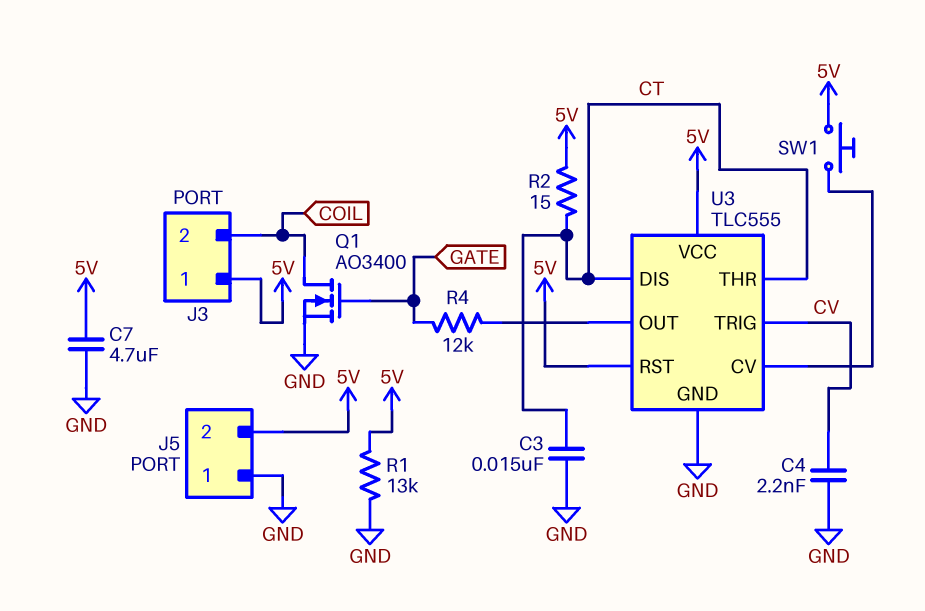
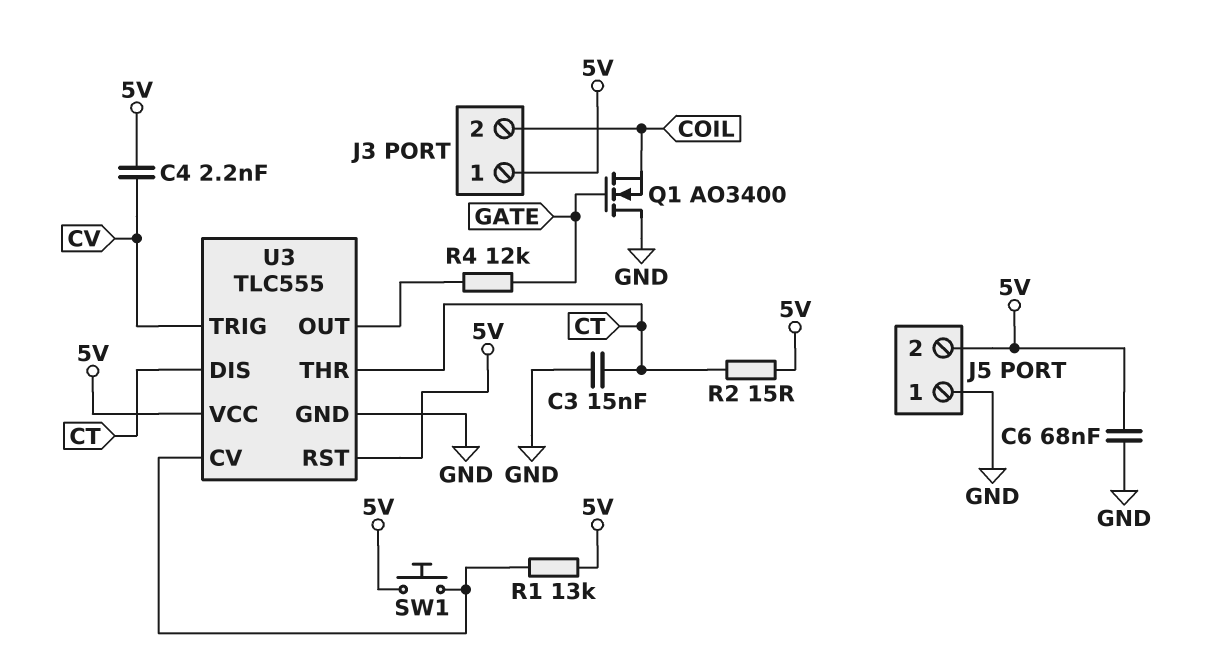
C4: 2.2nF (CV, GND) -> 2.2nF (5V, CV)
C6: none -> 68nF (5V, GND)
C7: 4.7uF (5V, GND) -> none
Q1: NMOS AO3400 (G GATE, D COIL, S GND) -> NMOS AO3400 (G GATE, D GND, S COIL)
R1: 13k (5V, GND) -> 13k (5V, U3/CV)

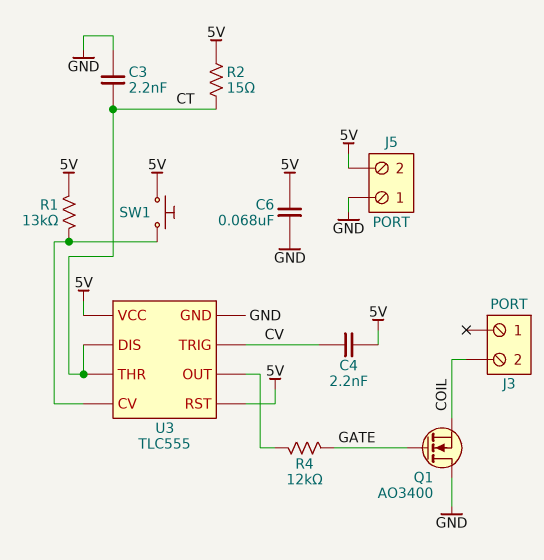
C3: 15nF (CT, GND) -> 2.2nF (CT, GND)
J3 pin 1: 5V -> none

